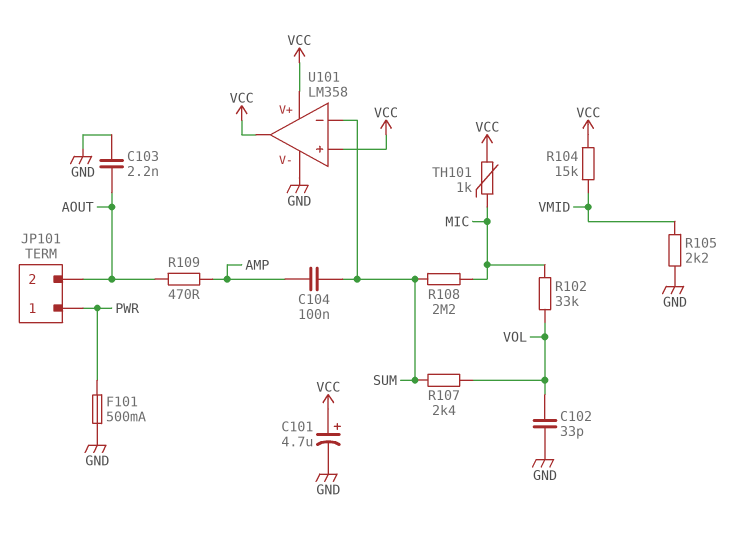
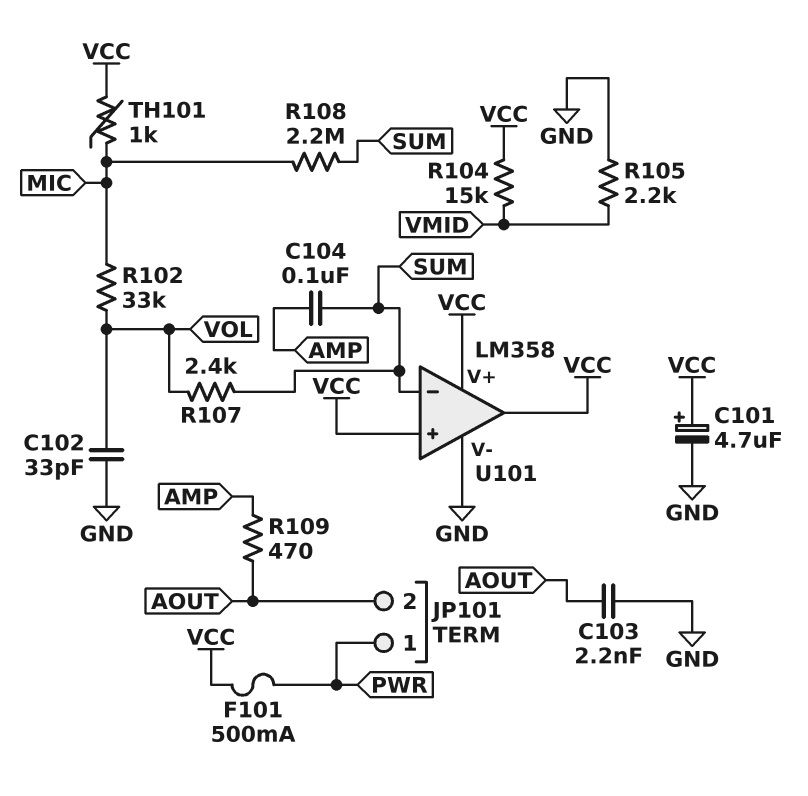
F101: 500mA (GND, PWR) -> 500mA (PWR, VCC)

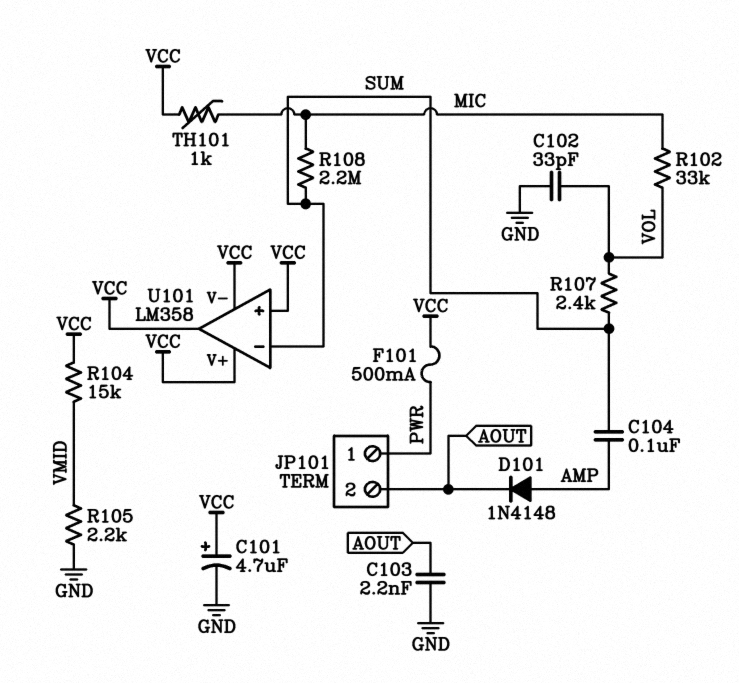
D101: none -> diode 1N4148 (A AMP, K AOUT)
R109: 470 (AMP, AOUT) -> none
U101 pin V-: GND -> VCC

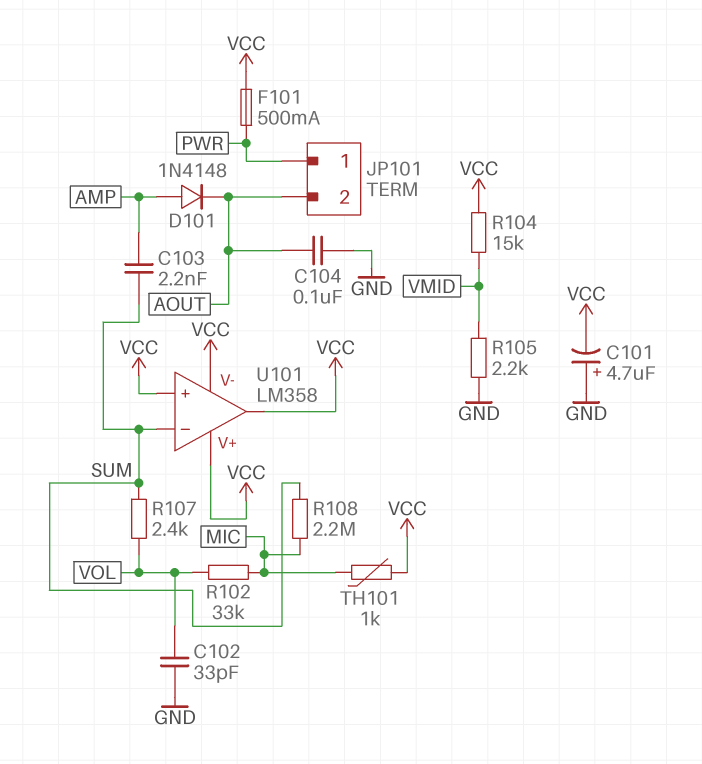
C101: 4.7uF (plus VCC, minus GND) -> 4.7uF (plus GND, minus VCC)
C103: 2.2nF (AOUT, GND) -> 2.2nF (AMP, SUM)
C104: 100nF (AMP, SUM) -> 100nF (AOUT, GND)

